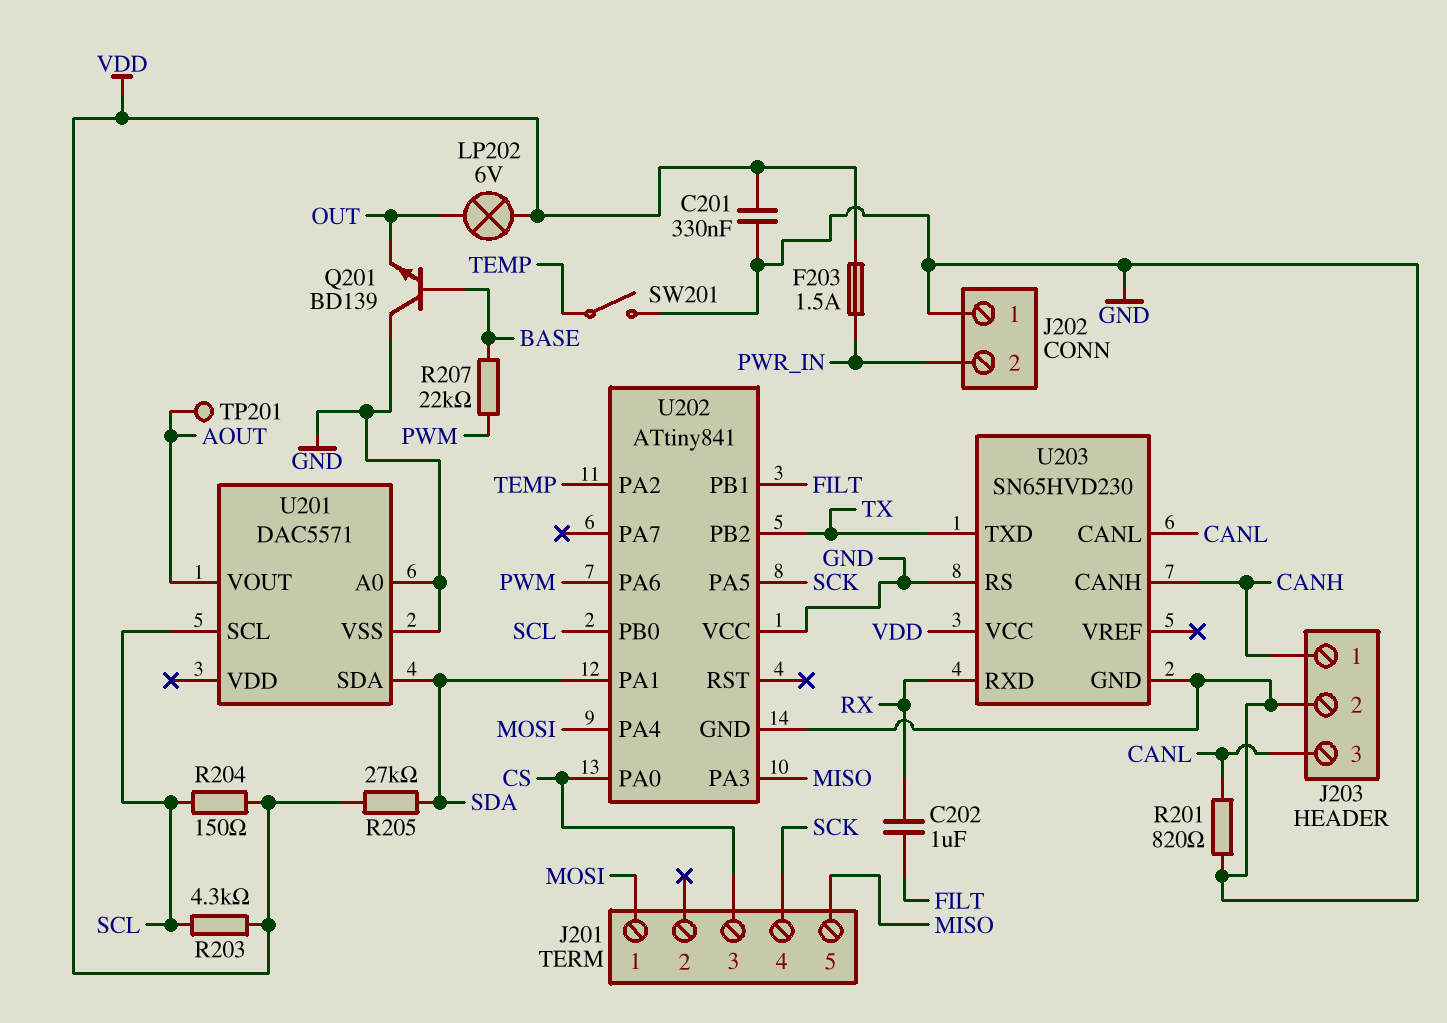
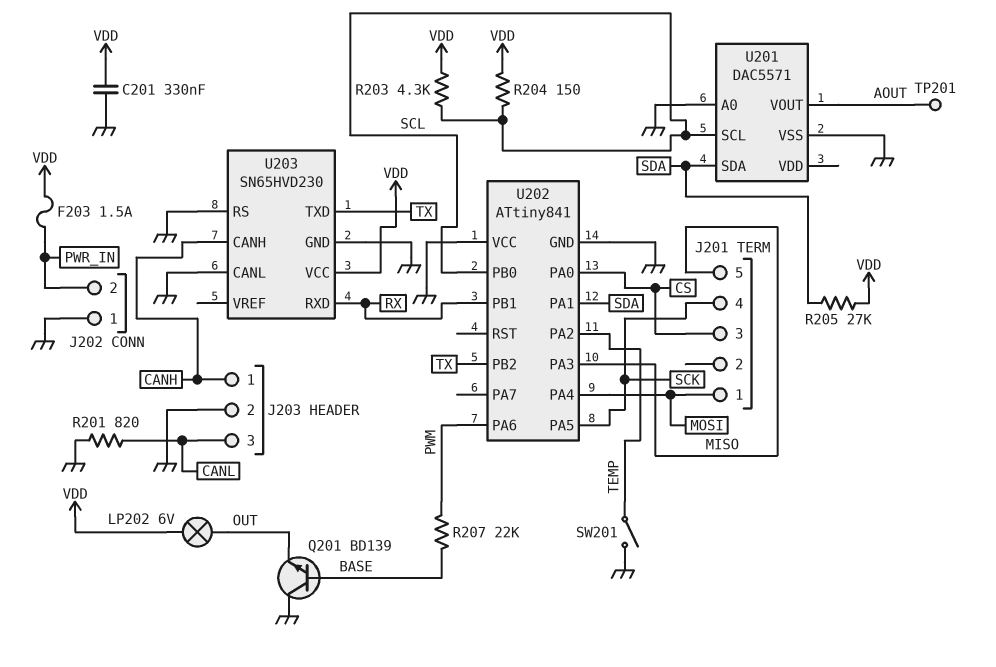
C202: 1uF (FILT, RX) -> none
U202 pin PB1: FILT -> RX
U203 pin CANL: CANL -> GND

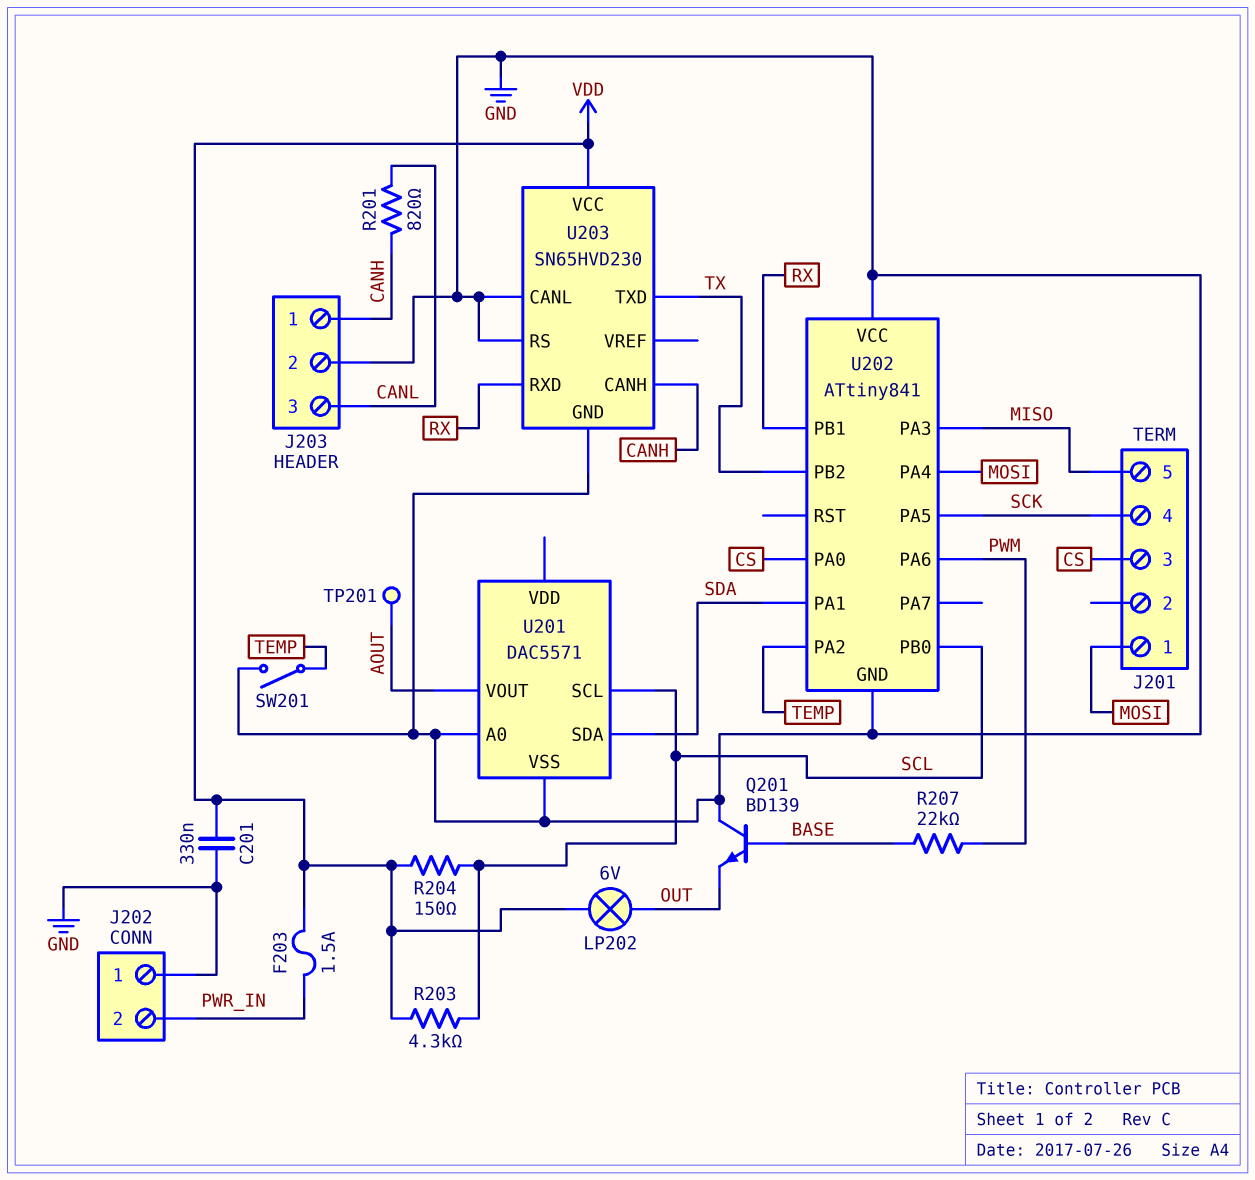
R201: 820 (CANL, GND) -> 820 (CANH, CANL)
R205: 27k (SDA, VDD) -> none

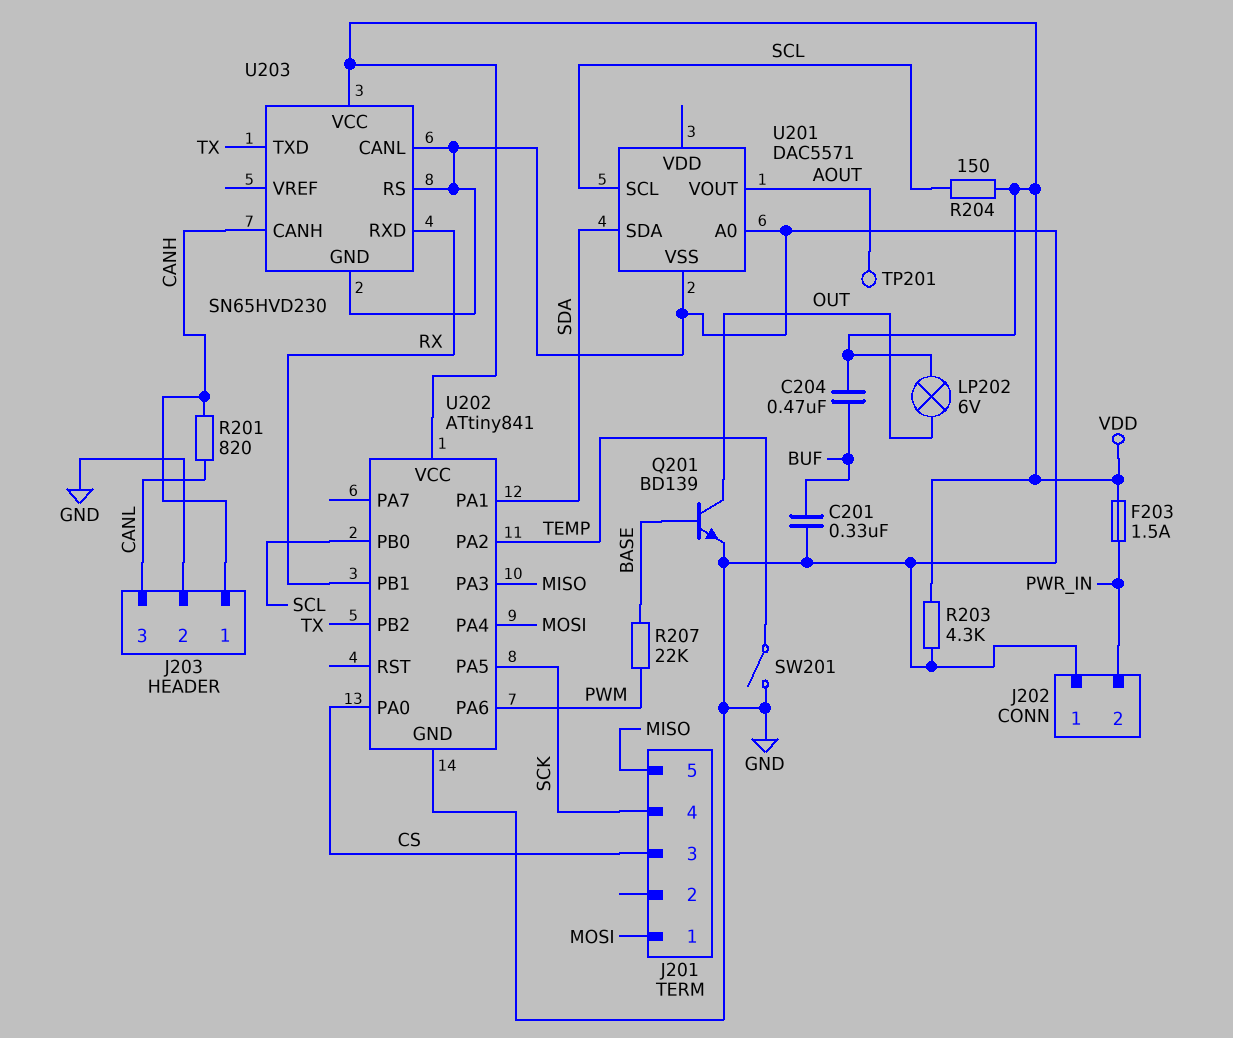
C201: 330nF (GND, VDD) -> 330nF (BUF, GND)
C204: none -> 470nF (BUF, VDD)
Q201: NPN BD139 (B BASE, C GND, E OUT) -> NPN BD139 (B BASE, C OUT, E GND)
R203: 4.3k (SCL, VDD) -> 4.3k (GND, VDD)
U202 pin VCC: GND -> VDD

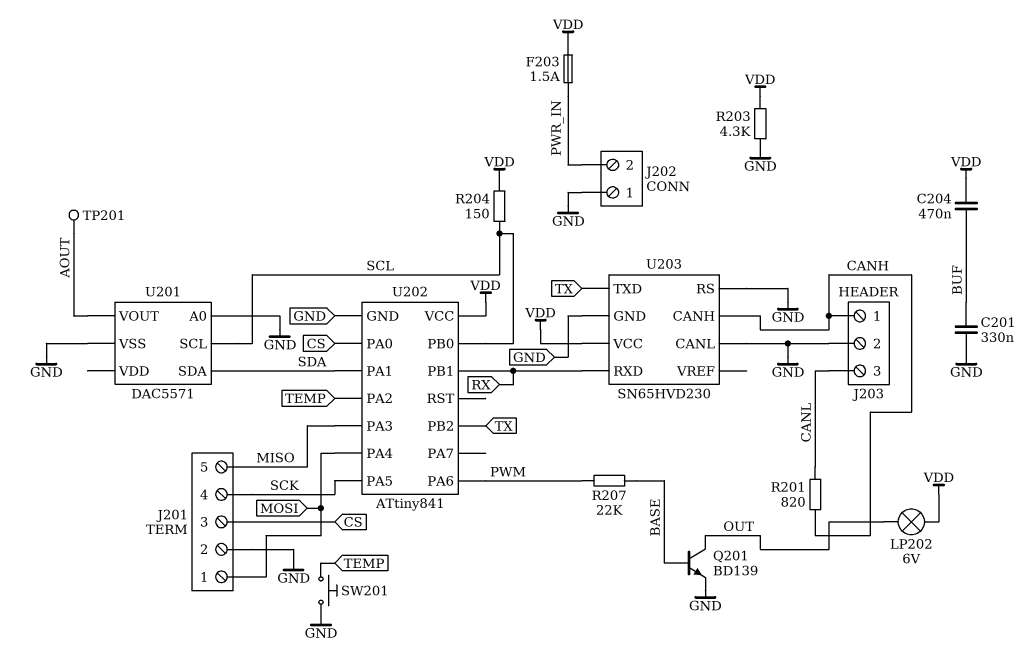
J201 pin 2: none -> GND
SW201: switch (GND, TEMP) -> button (GND, TEMP)

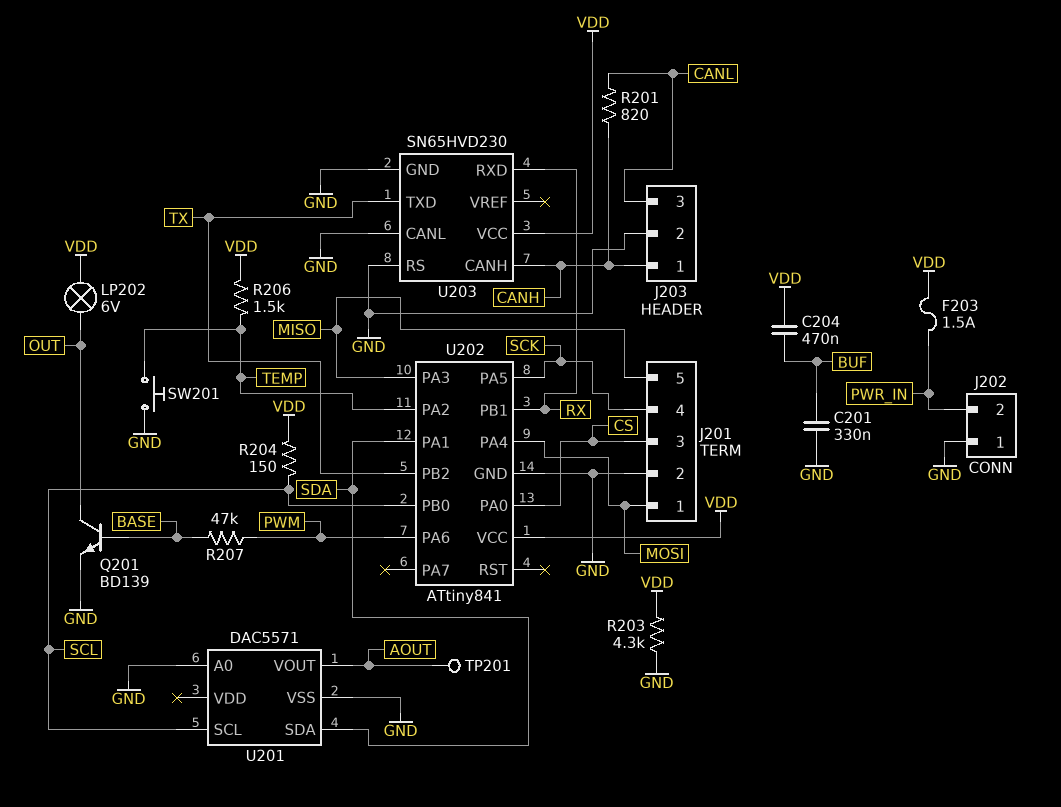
R206: none -> 1.5k (TEMP, VDD)
R207: 22k (BASE, PWM) -> 47k (BASE, PWM)

